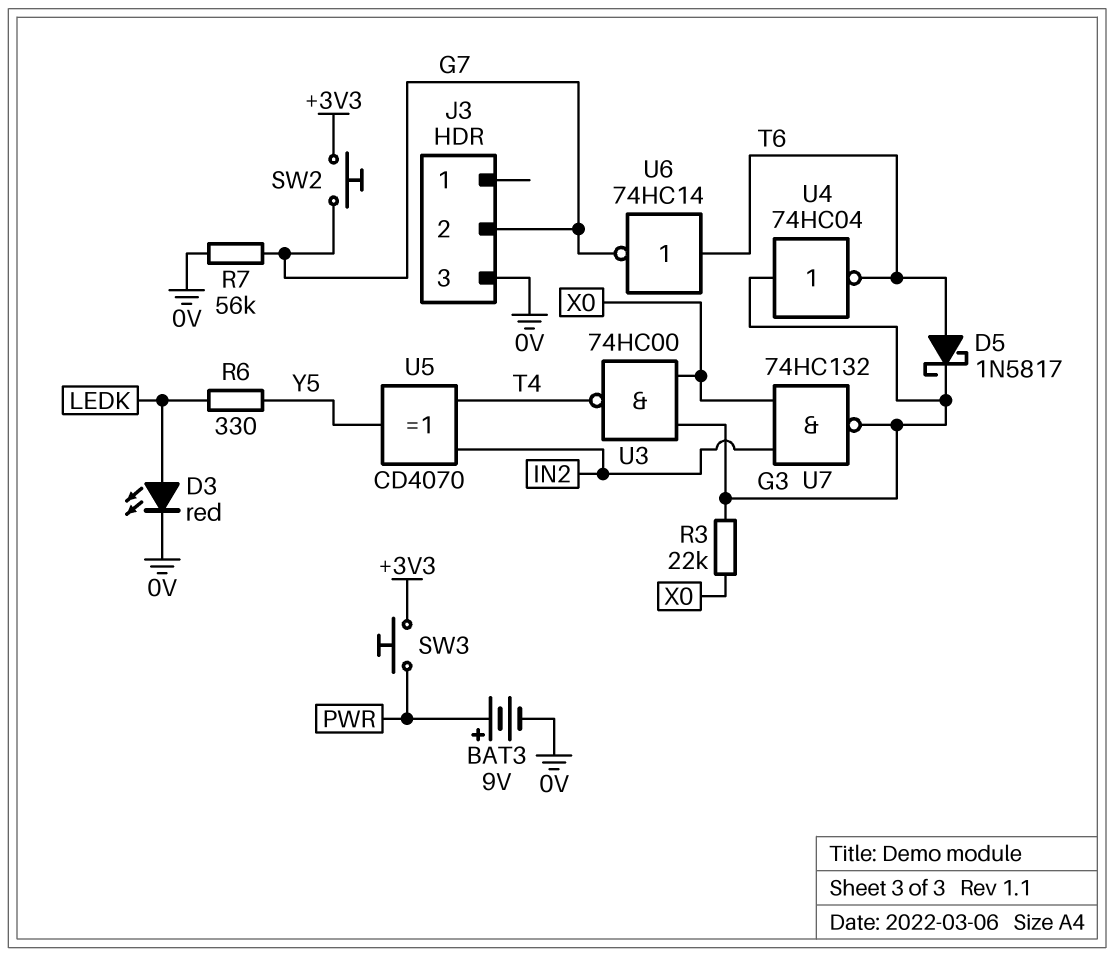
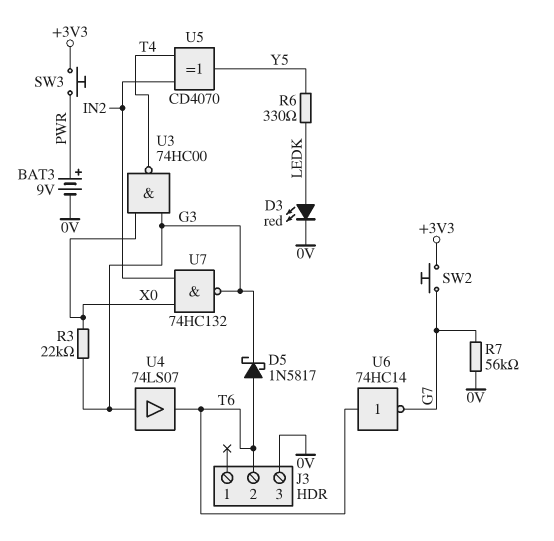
J3 pin 2: G7 -> T6
U4: NOT 74HC04 (in G3, out T6) -> buffer 74LS07 (in G3, out T6)

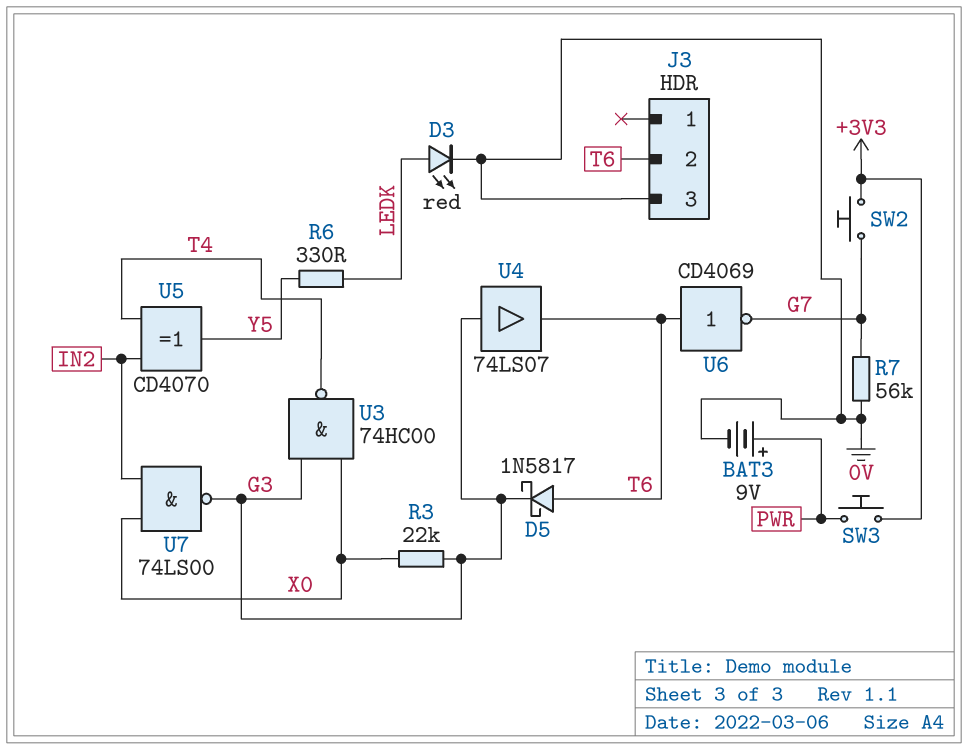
U6: NOT 74HC14 (in T6, out G7) -> NOT CD4069 (in T6, out G7)
U7: NAND 74HC132 (in IN2, in X0, out G3) -> NAND 74LS00 (in IN2, in X0, out G3)

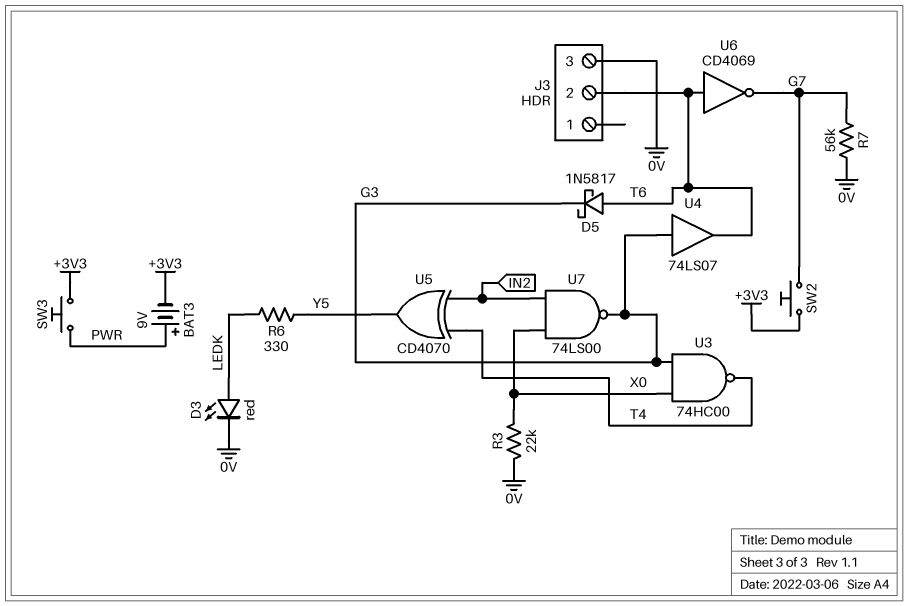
BAT3: 9V (plus PWR, minus 0V) -> 9V (plus PWR, minus +3V3)
R3: 22k (G3, X0) -> 22k (0V, X0)

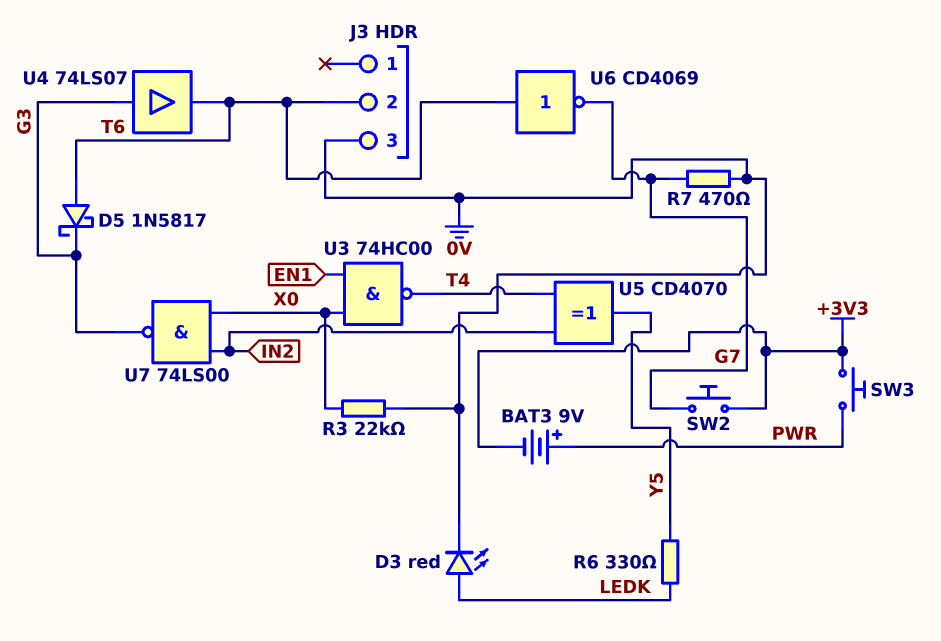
R7: 56k (0V, G7) -> 470 (0V, G7)
U3: NAND 74HC00 (in G3, in X0, out T4) -> NAND 74HC00 (in EN1, in X0, out T4)

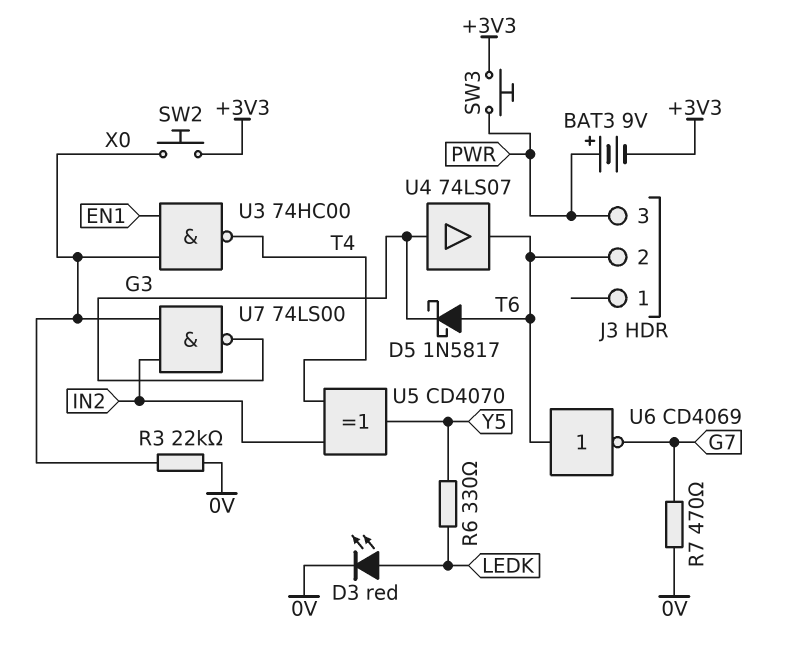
J3 pin 3: 0V -> PWR
SW2: button (+3V3, G7) -> button (+3V3, X0)

